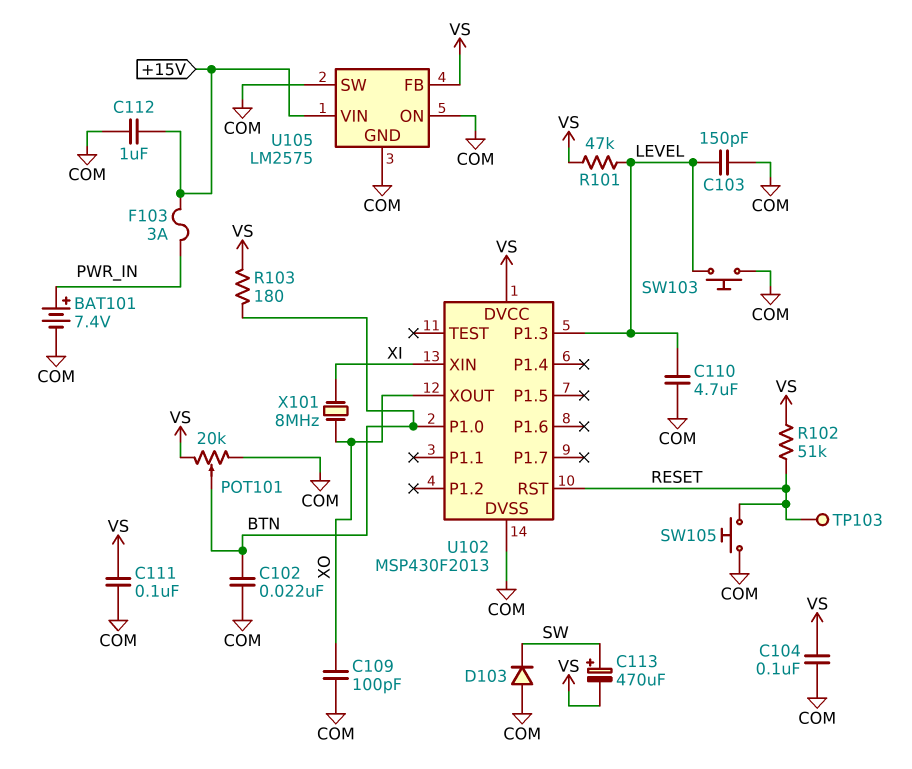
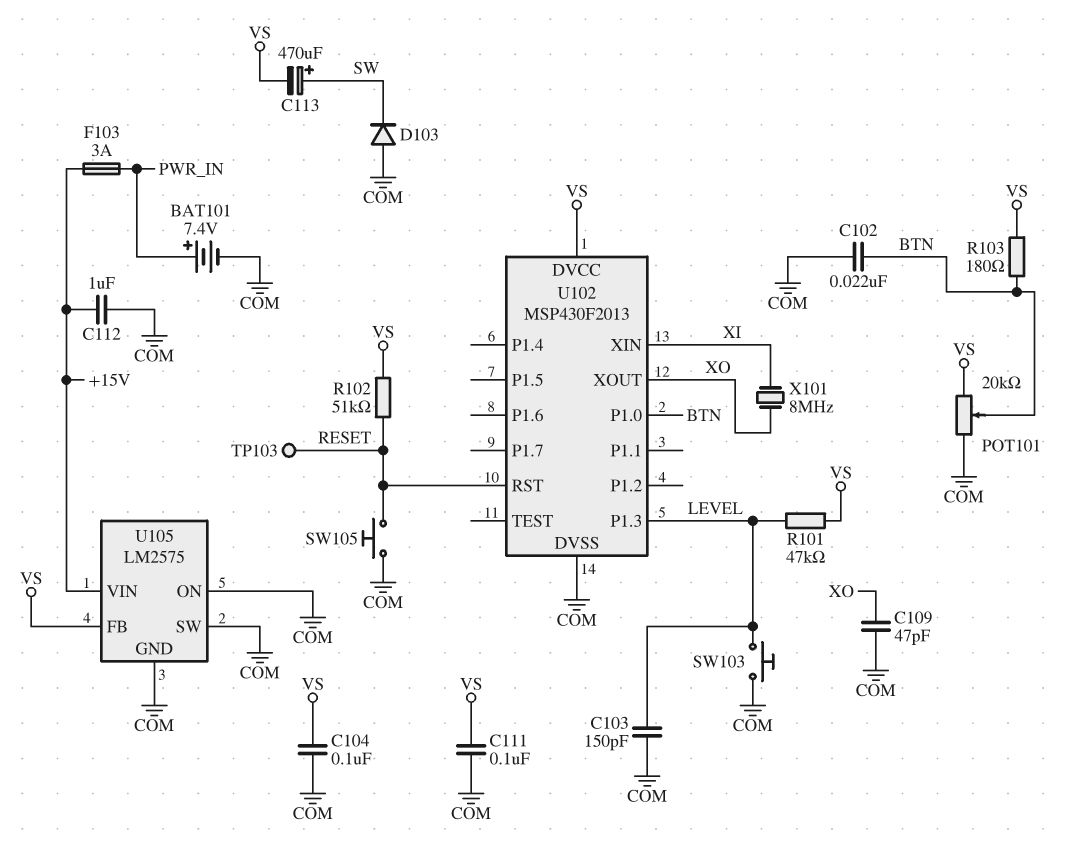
C109: 100pF (COM, XO) -> 47pF (COM, XO)
C110: 4.7uF (COM, LEVEL) -> none

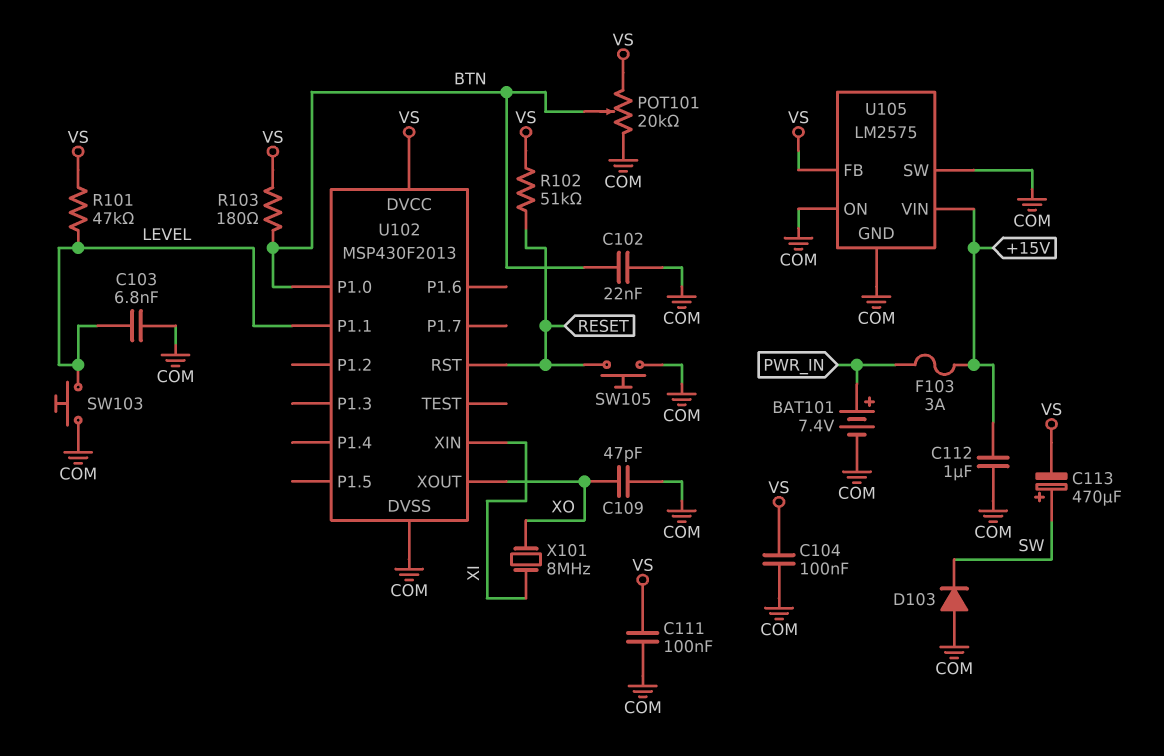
C103: 150pF (COM, LEVEL) -> 6.8nF (COM, LEVEL)
TP103: test point (RESET) -> none
U102 pin P1.1: none -> LEVEL
U102 pin P1.3: LEVEL -> none

